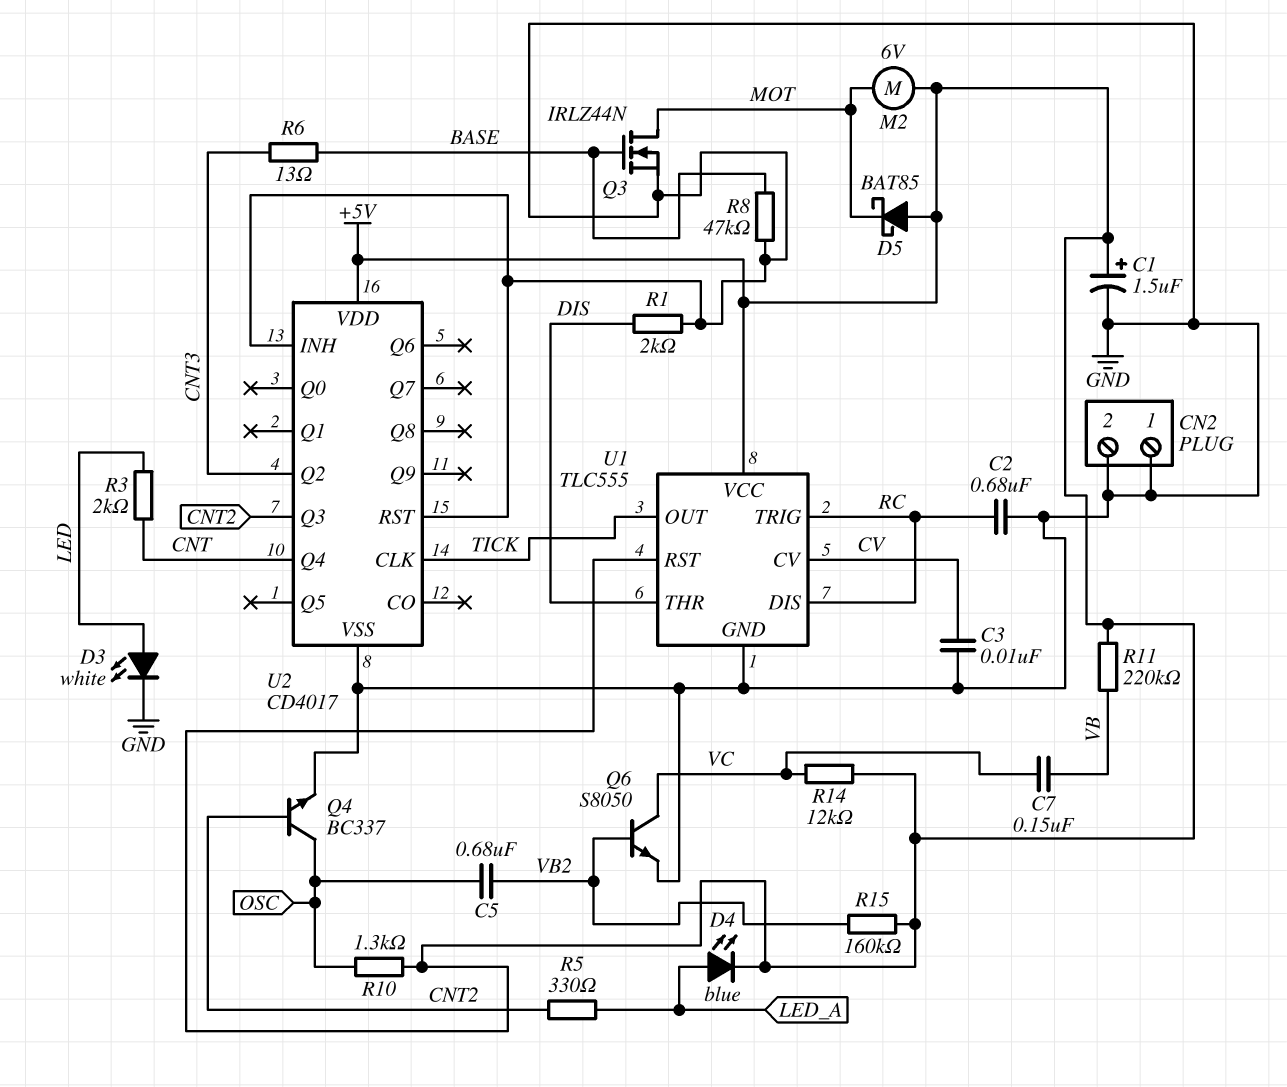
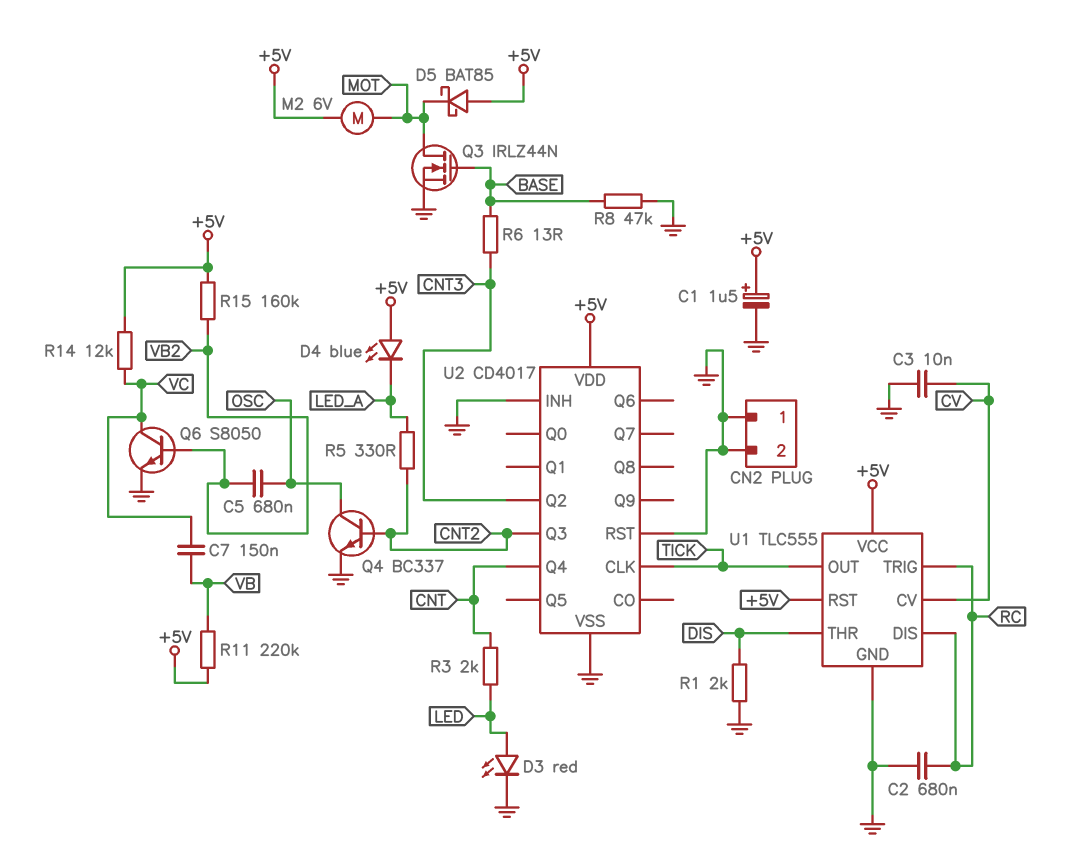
D3: LED white (A LED, K GND) -> LED red (A LED, K GND)
D4: LED blue (A LED_A, K +5V) -> LED blue (A +5V, K LED_A)
R10: 1.3k (+5V, OSC) -> none

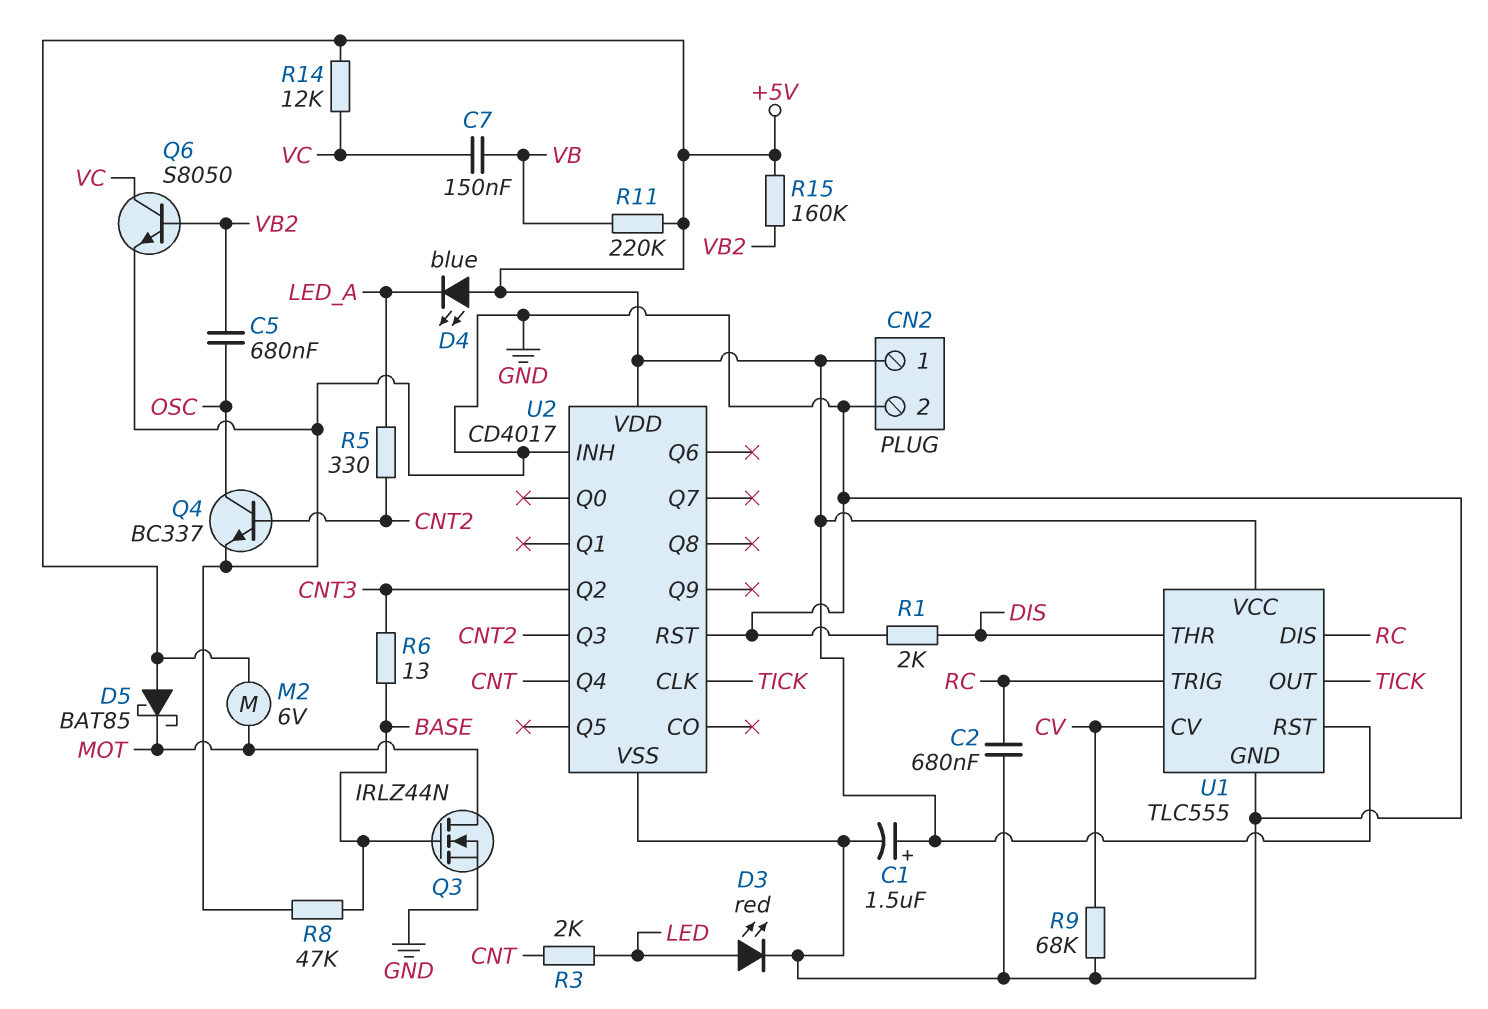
C3: 10nF (CV, GND) -> none
CN2 pin 1: GND -> +5V
R9: none -> 68k (CV, GND)

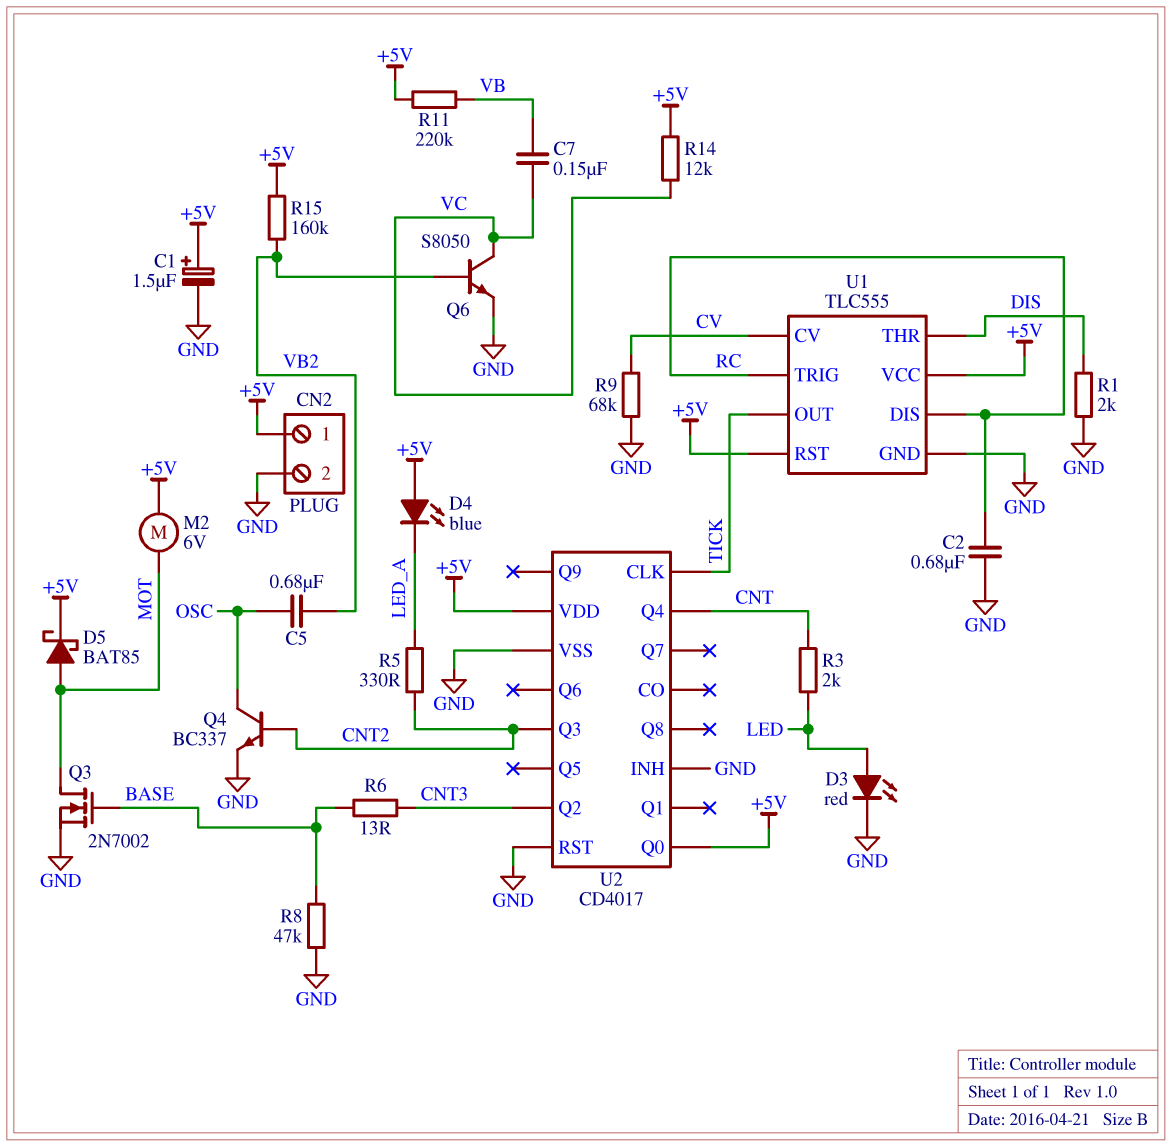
D5: schottky BAT85 (A +5V, K MOT) -> schottky BAT85 (A MOT, K +5V)
Q3: NMOS IRLZ44N (G BASE, D MOT, S GND) -> NMOS 2N7002 (G BASE, D MOT, S GND)
U2 pin Q0: none -> +5V

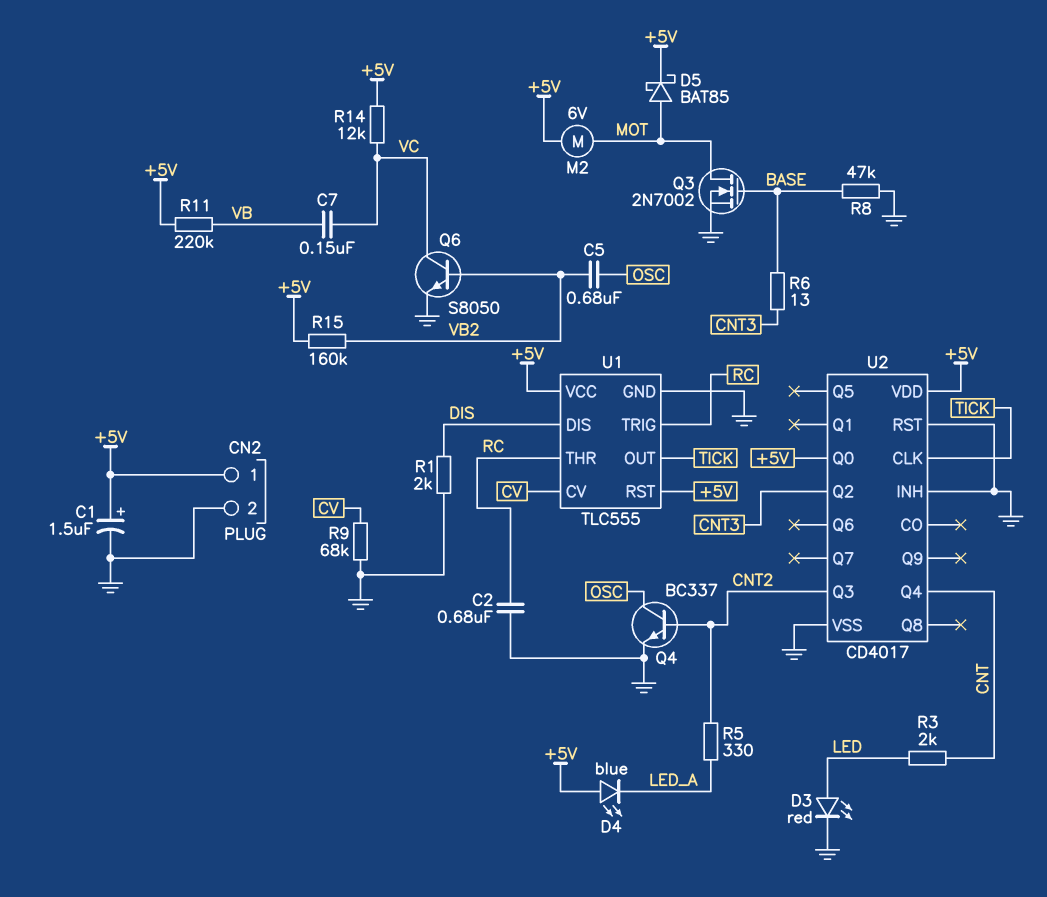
U1 pin DIS: RC -> DIS
U1 pin THR: DIS -> RC

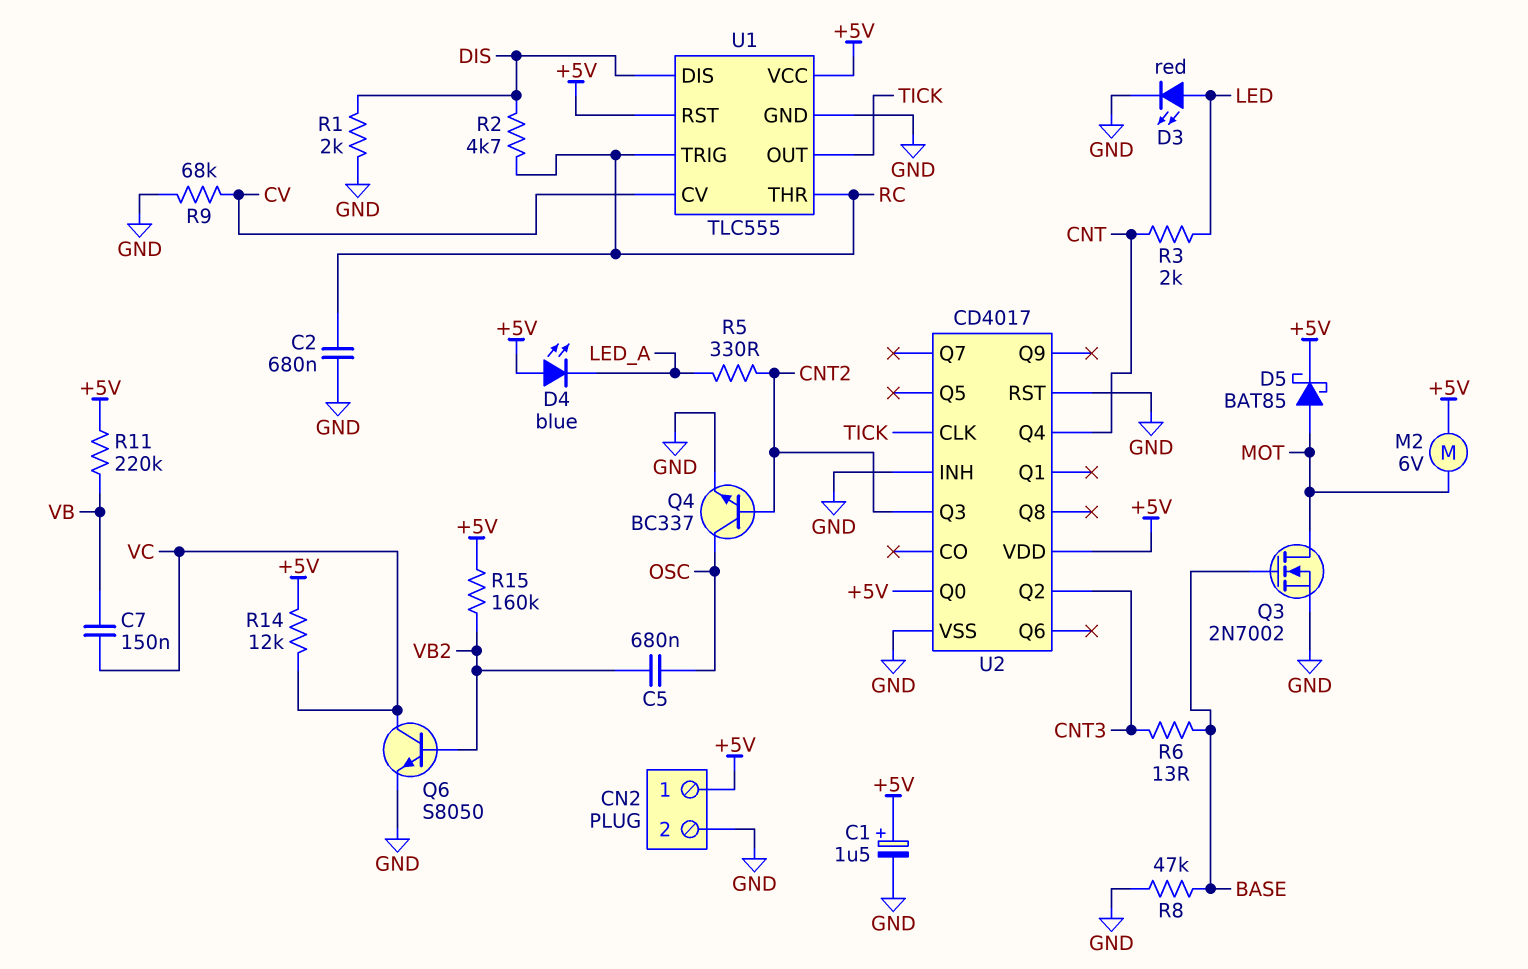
R2: none -> 4.7k (DIS, RC)

